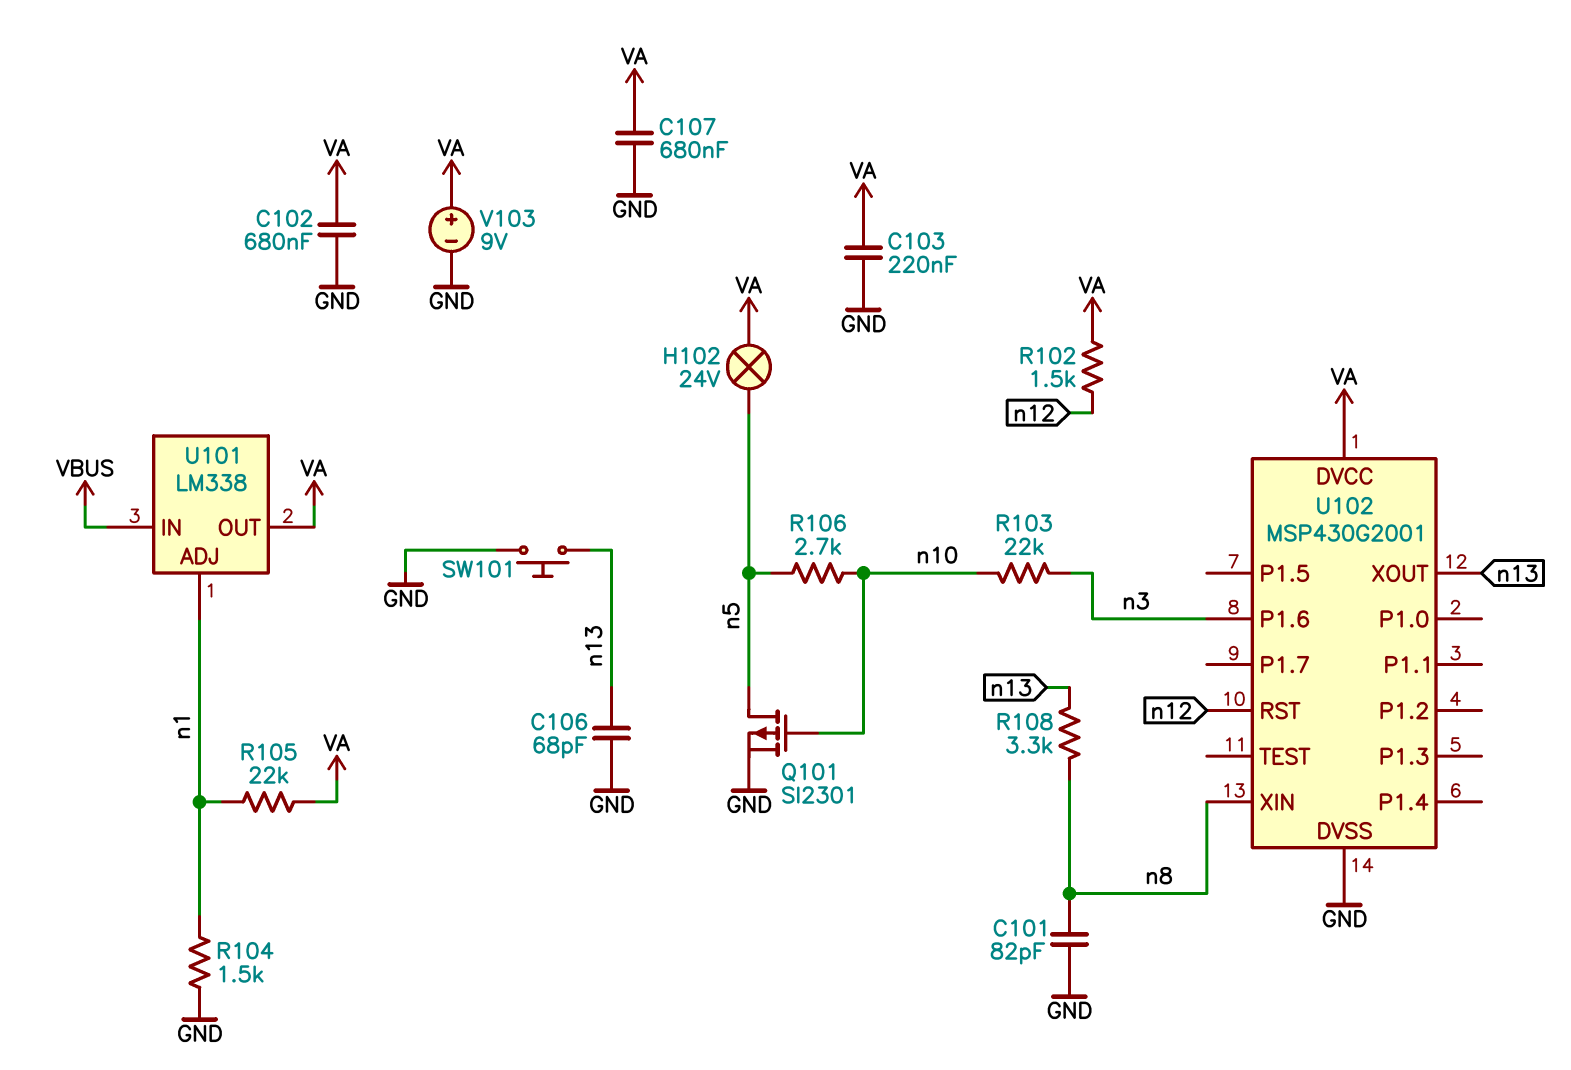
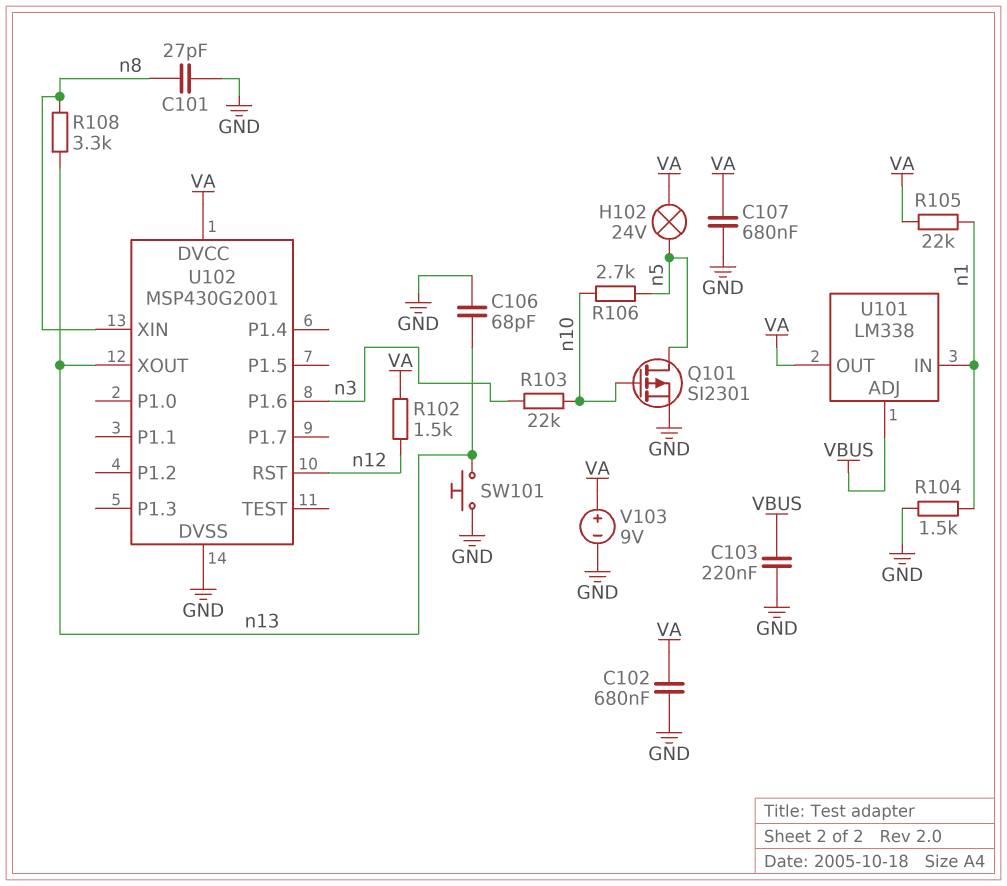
C101: 82pF (GND, n8) -> 27pF (GND, n8)
C103: 220nF (GND, VA) -> 220nF (GND, VBUS)
U101 pin ADJ: n1 -> VBUS
U101 pin IN: VBUS -> n1

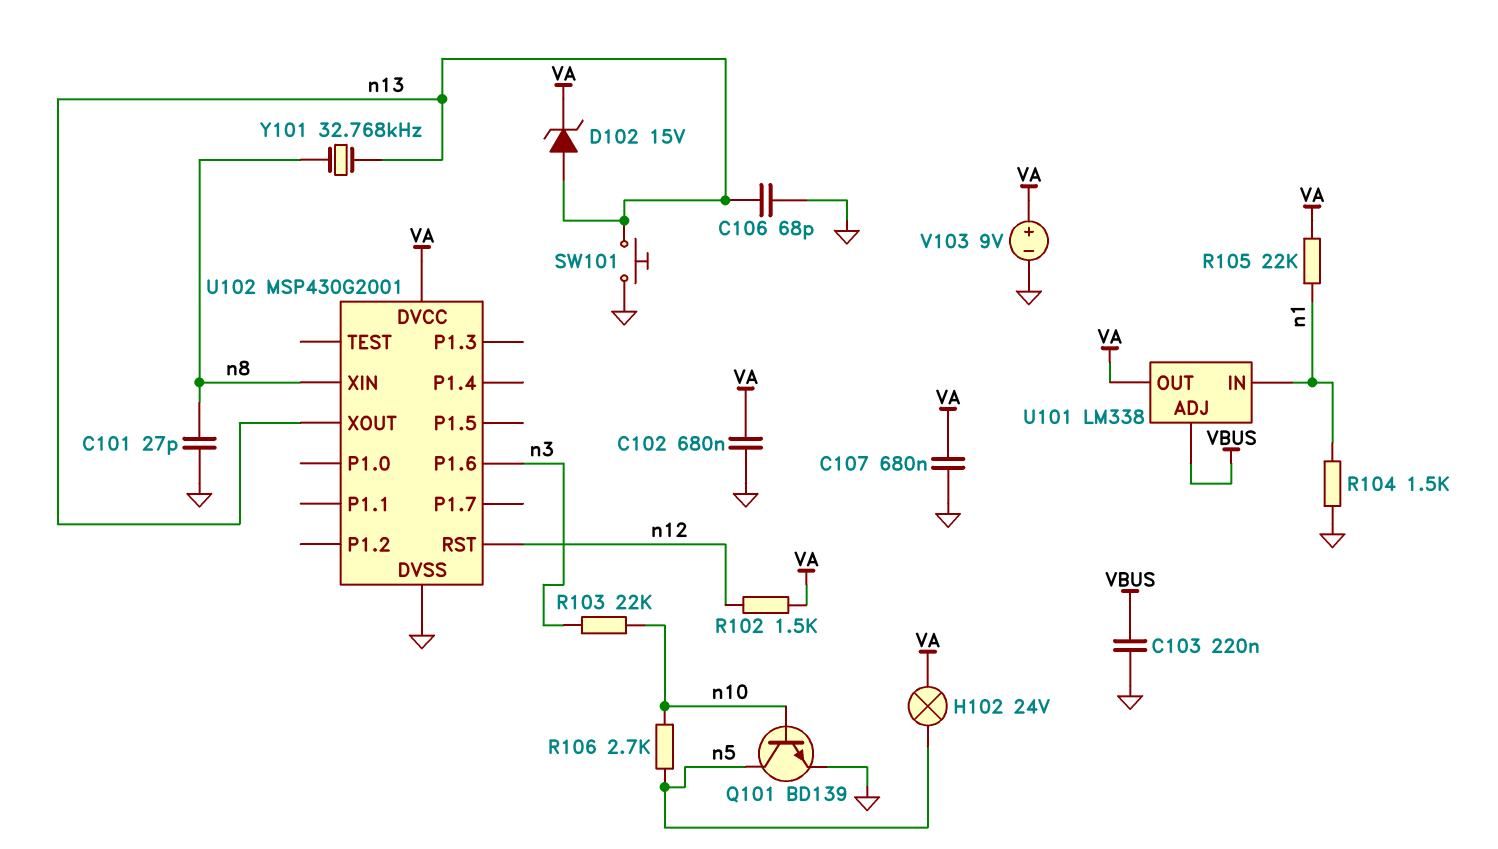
D102: none -> zener 15V (A n13, K VA)
Q101: PMOS SI2301 (G n10, D n5, S GND) -> NPN BD139 (B n10, C n5, E GND)
R108: 3.3k (n8, n13) -> none
Y101: none -> 32.768kHz (n8, n13)

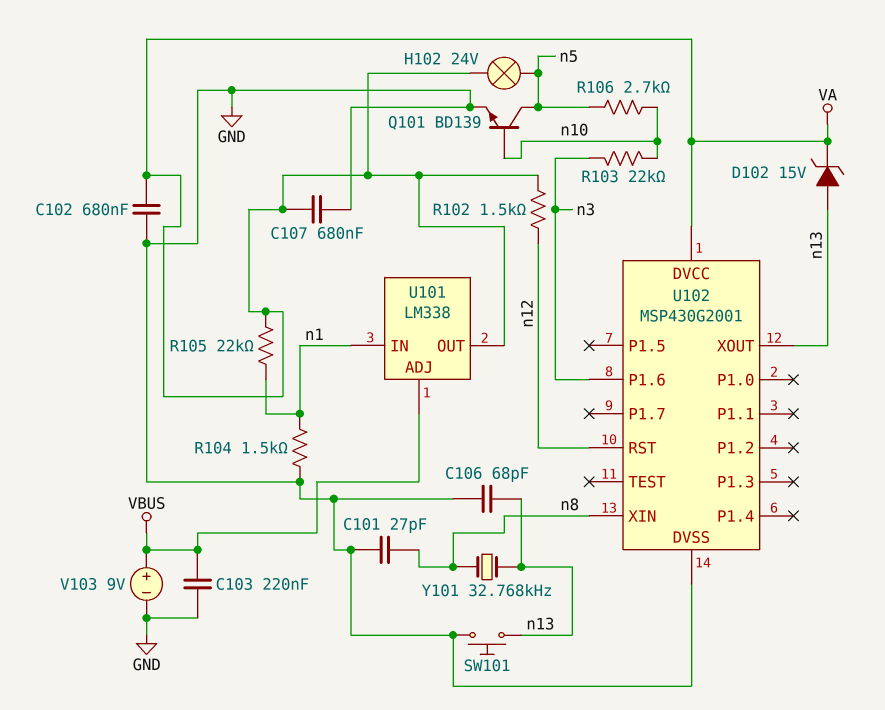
V103: 9V (plus VA, minus GND) -> 9V (plus VBUS, minus GND)

